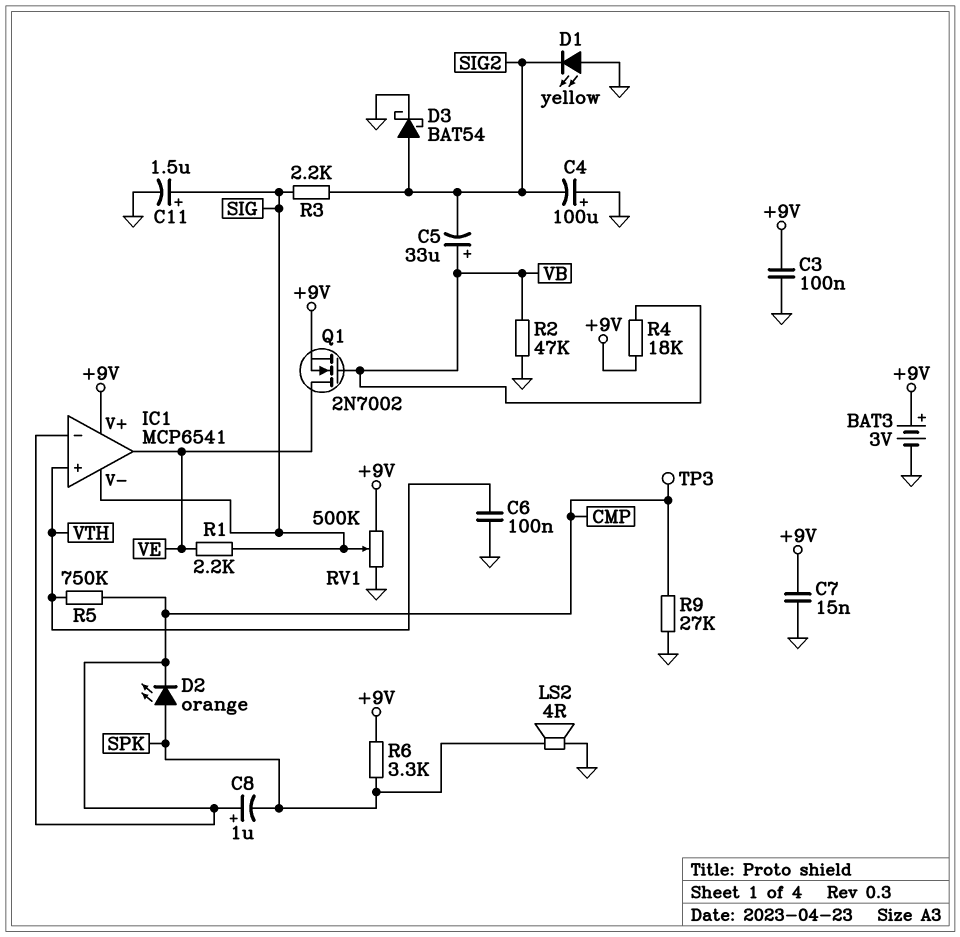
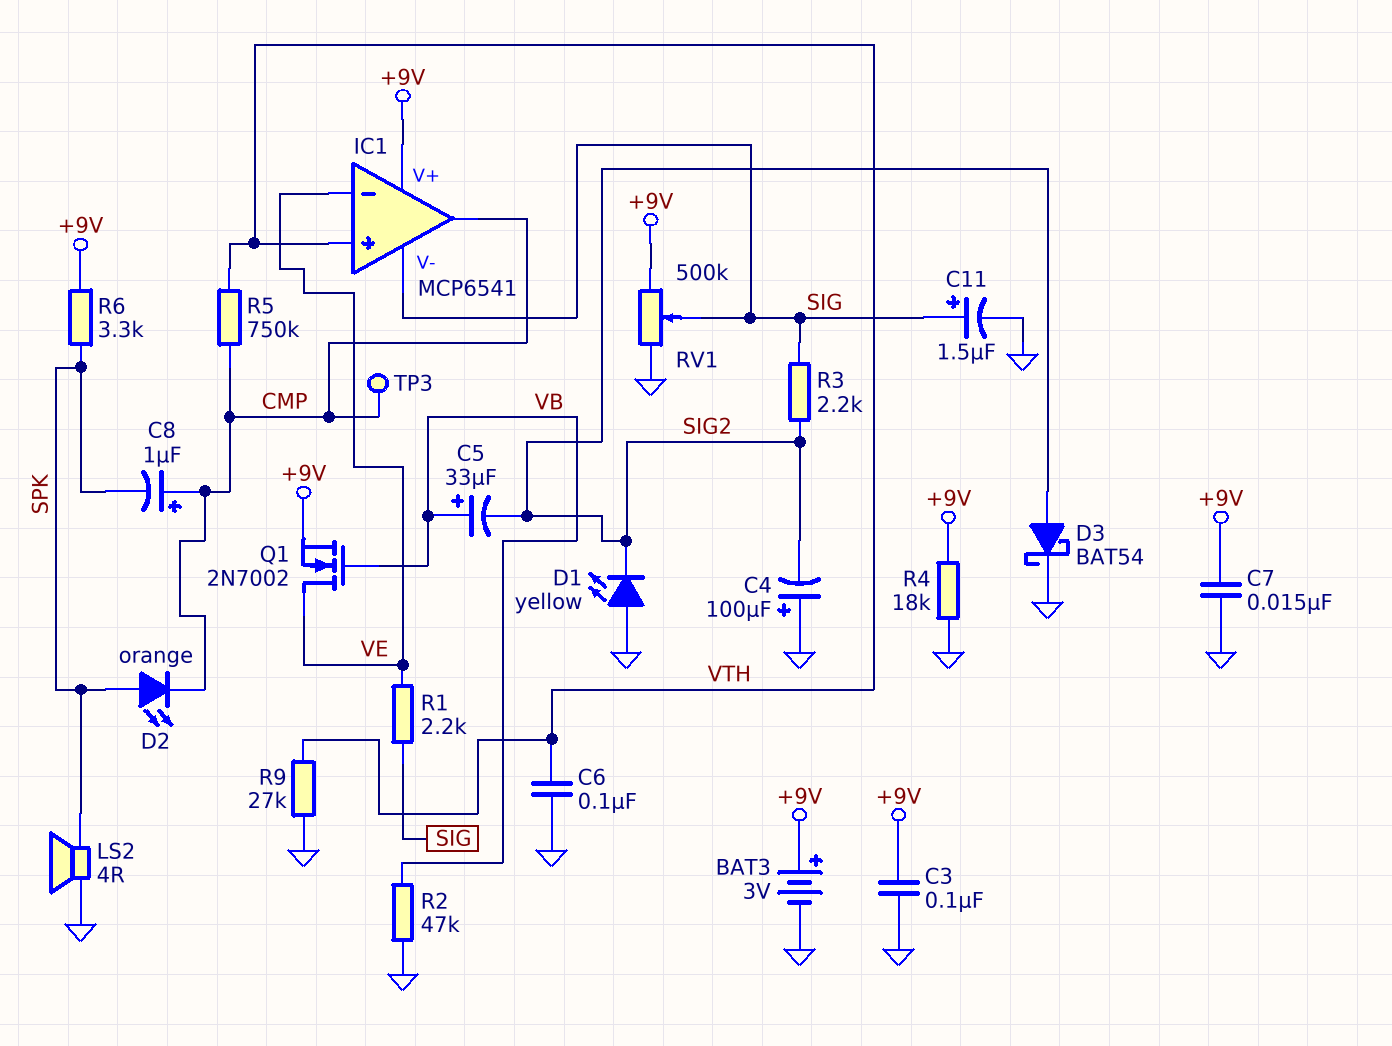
IC1 pin in-: CMP -> VE
IC1 pin out: VE -> CMP
R4: 18k (+9V, VB) -> 18k (+9V, GND)
R9: 27k (CMP, GND) -> 27k (GND, VTH)

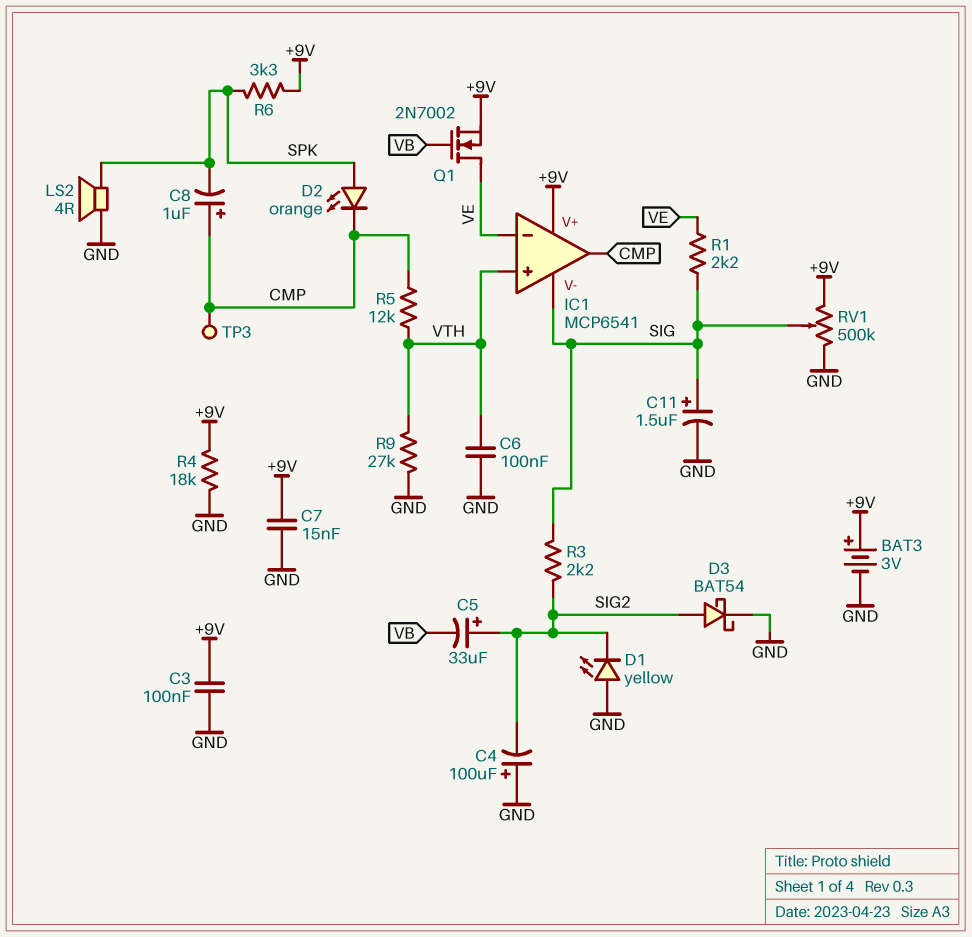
C5: 33uF (plus VB, minus SIG2) -> 33uF (plus SIG2, minus VB)
R2: 47k (GND, VB) -> none
R5: 750k (CMP, VTH) -> 12k (CMP, VTH)

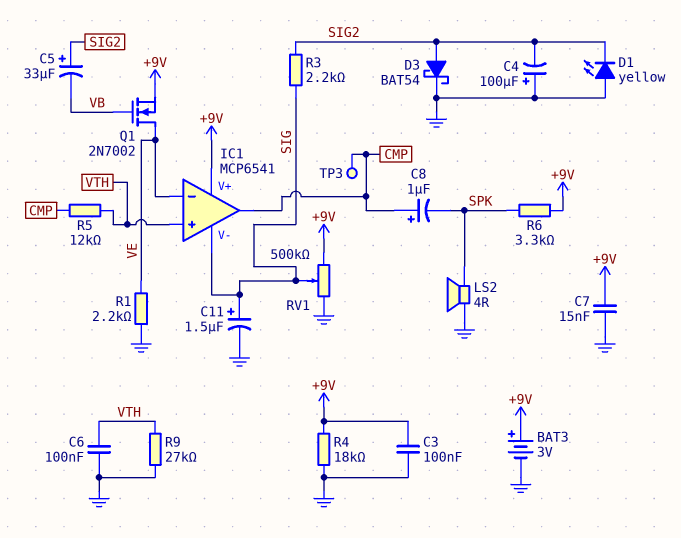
D2: LED orange (A SPK, K CMP) -> none
R1: 2.2k (SIG, VE) -> 2.2k (GND, VE)

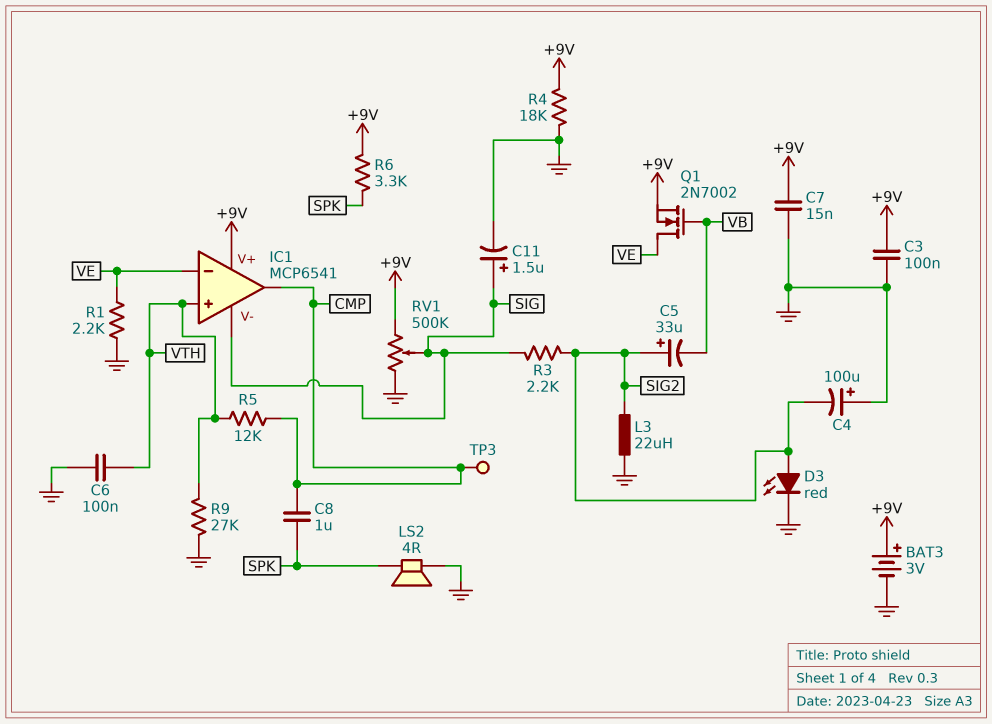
C8: 1uF (plus CMP, minus SPK) -> 1uF (CMP, SPK)
D1: LED yellow (A GND, K SIG2) -> none
D3: schottky BAT54 (A SIG2, K GND) -> LED red (A SIG2, K GND)
L3: none -> 22uH (GND, SIG2)

